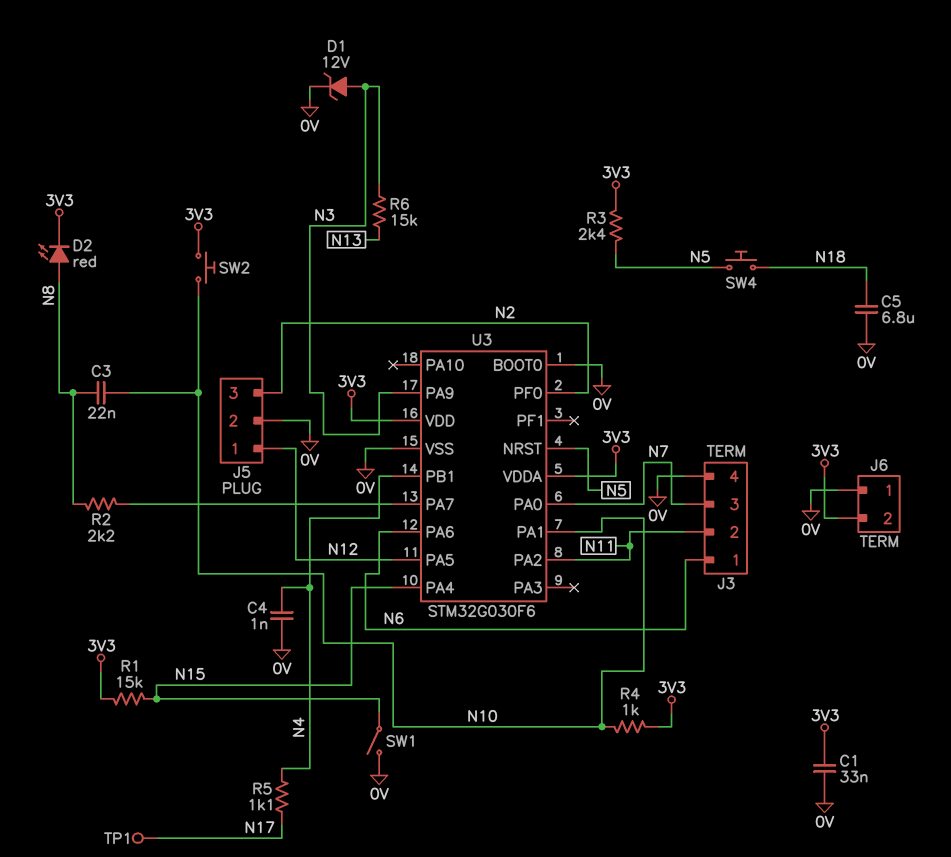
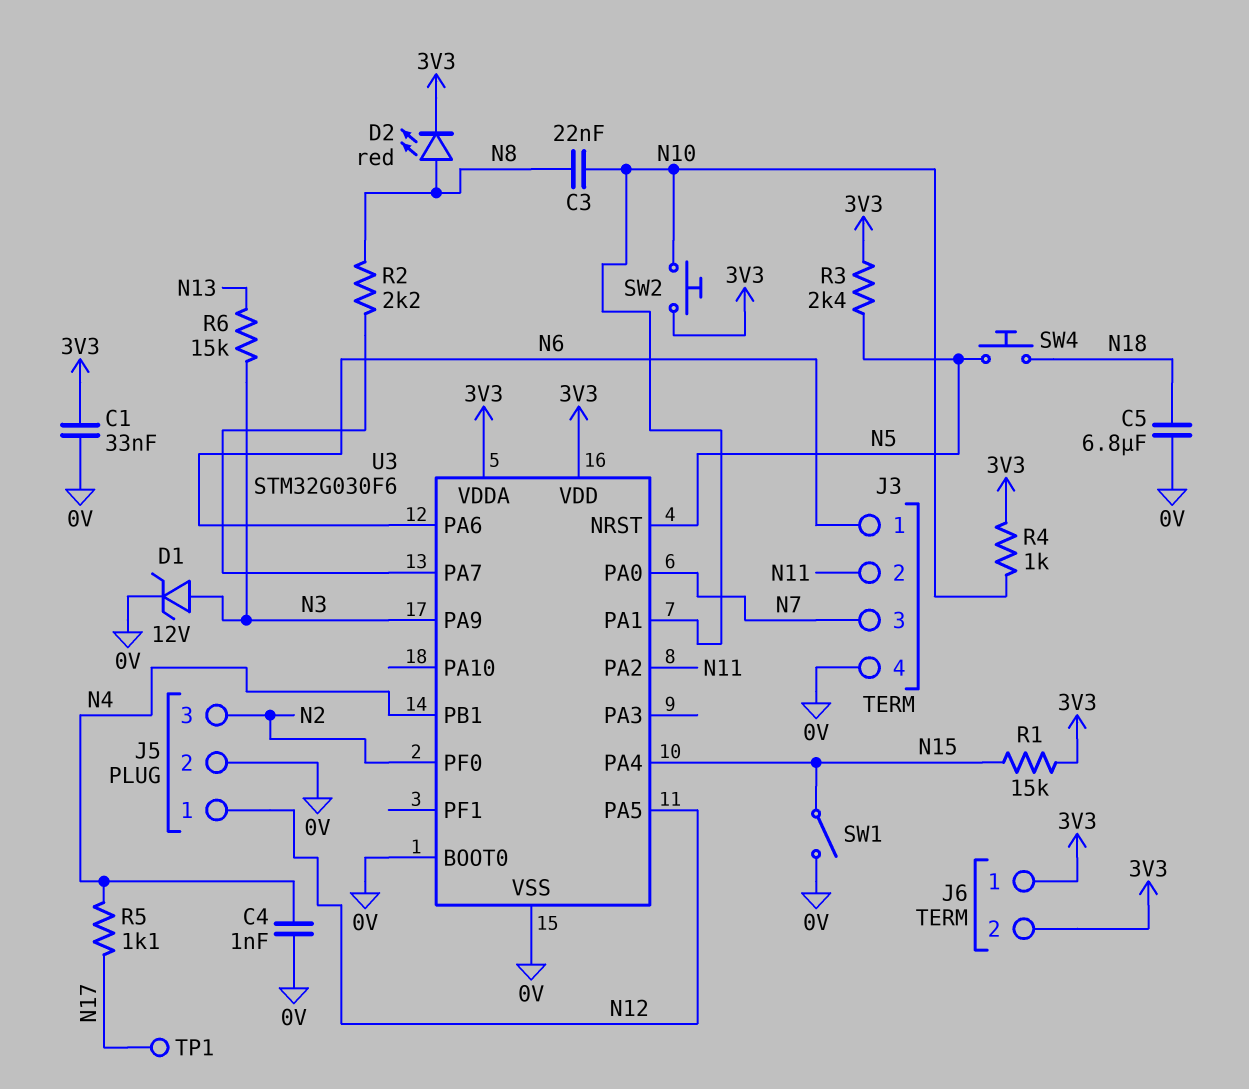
J6 pin 1: 0V -> 3V3

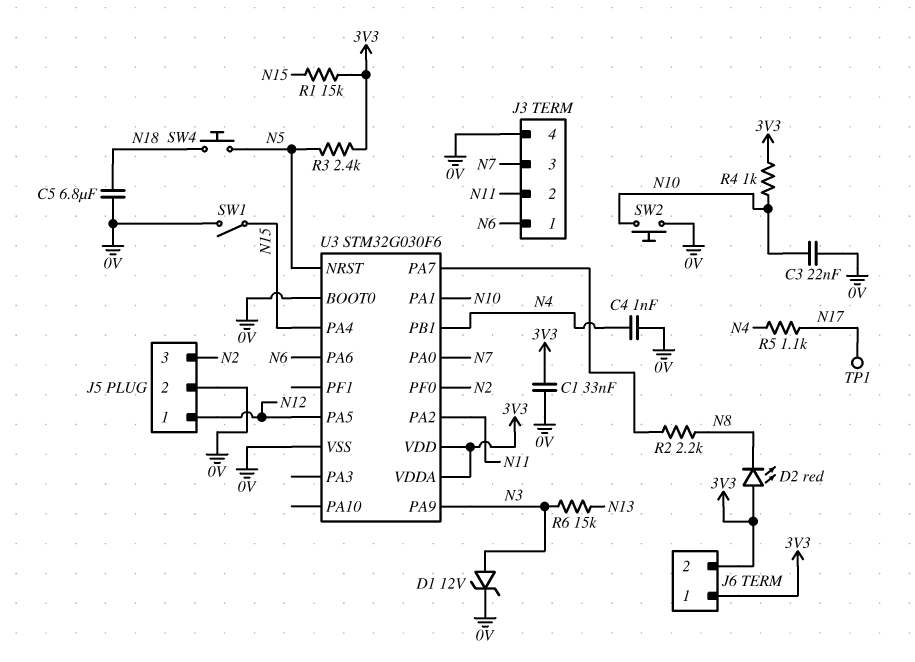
C3: 22nF (N8, N10) -> 22nF (0V, N10)
D2: LED red (A N8, K 3V3) -> LED red (A 3V3, K N8)
SW2: button (3V3, N10) -> button (0V, N10)

